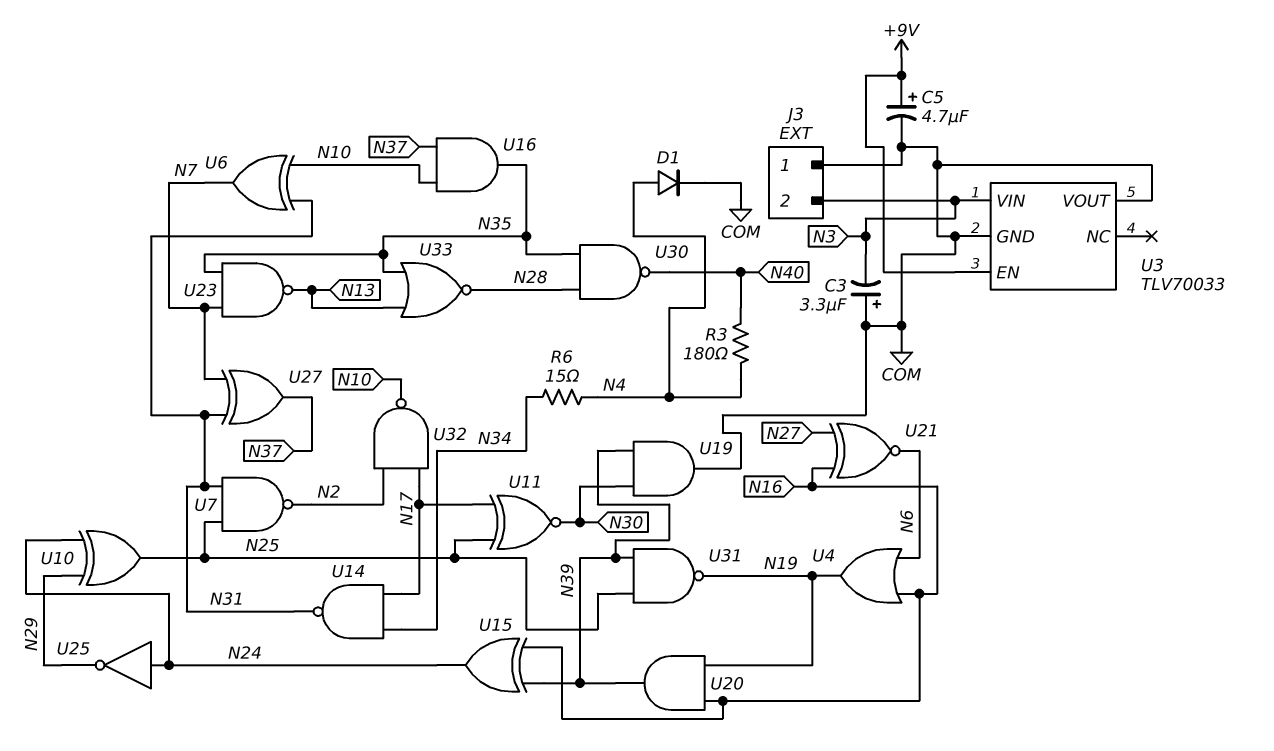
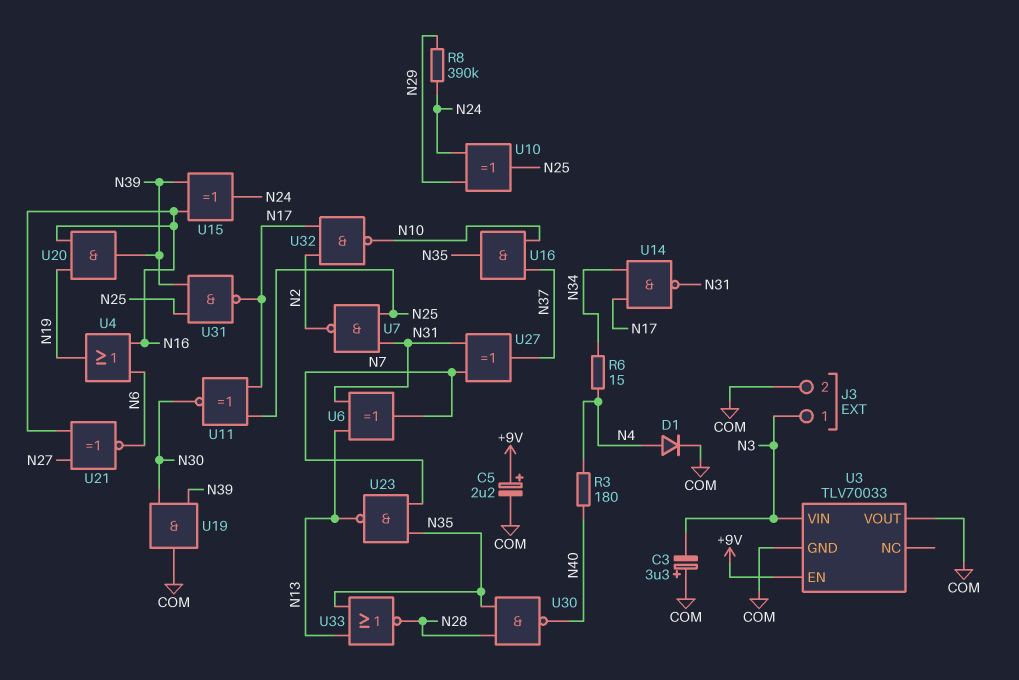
C5: 4.7uF (plus +9V, minus COM) -> 2.2uF (plus +9V, minus COM)
J3 pin 1: COM -> N3
J3 pin 2: N3 -> COM
R8: none -> 390k (N24, N29)
U6: XOR (in N10, in N31, out N7) -> XOR (in N13, in N31, out N7)
U25: NOT (in N24, out N29) -> none
U31: NAND (in N25, in N39, out N19) -> NAND (in N25, in N39, out N17)

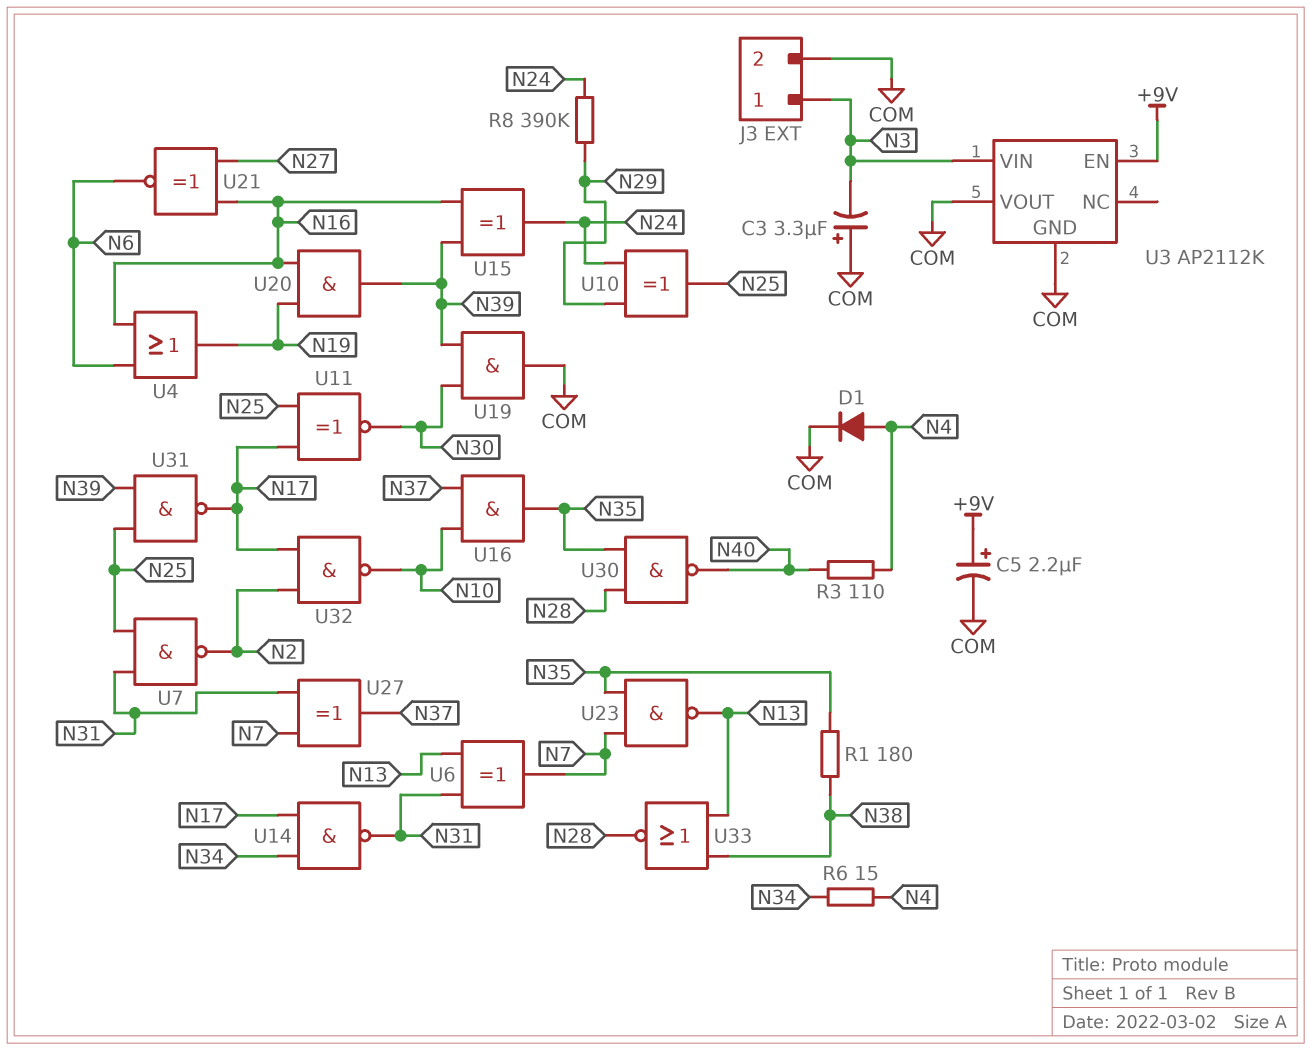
R1: none -> 180 (N35, N38)
R3: 180 (N4, N40) -> 110 (N4, N40)
U3: TLV70033 -> AP2112K
U33: NOR (in N13, in N35, out N28) -> NOR (in N13, in N38, out N28)

